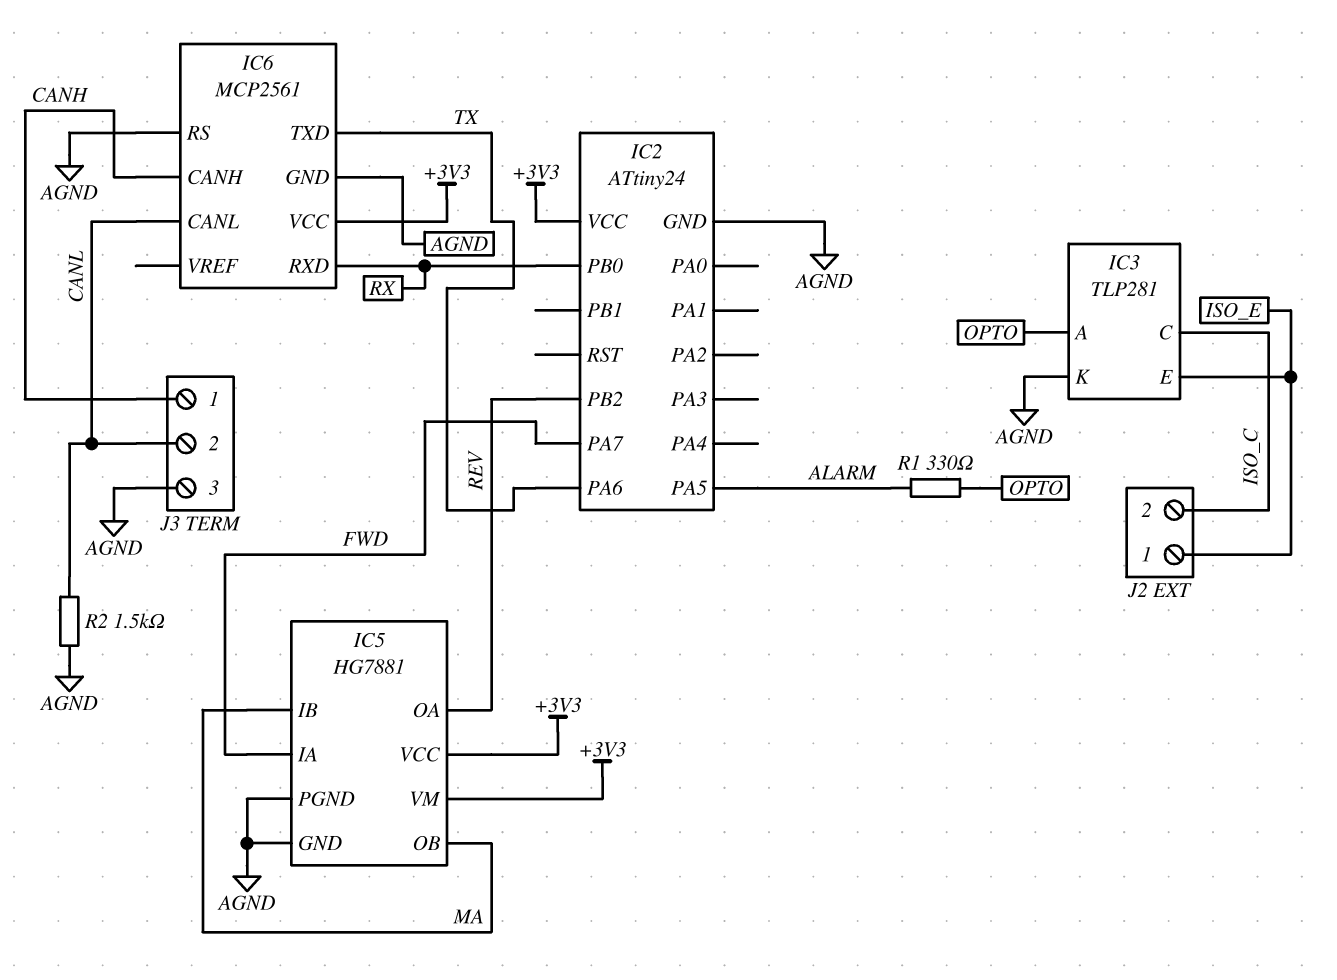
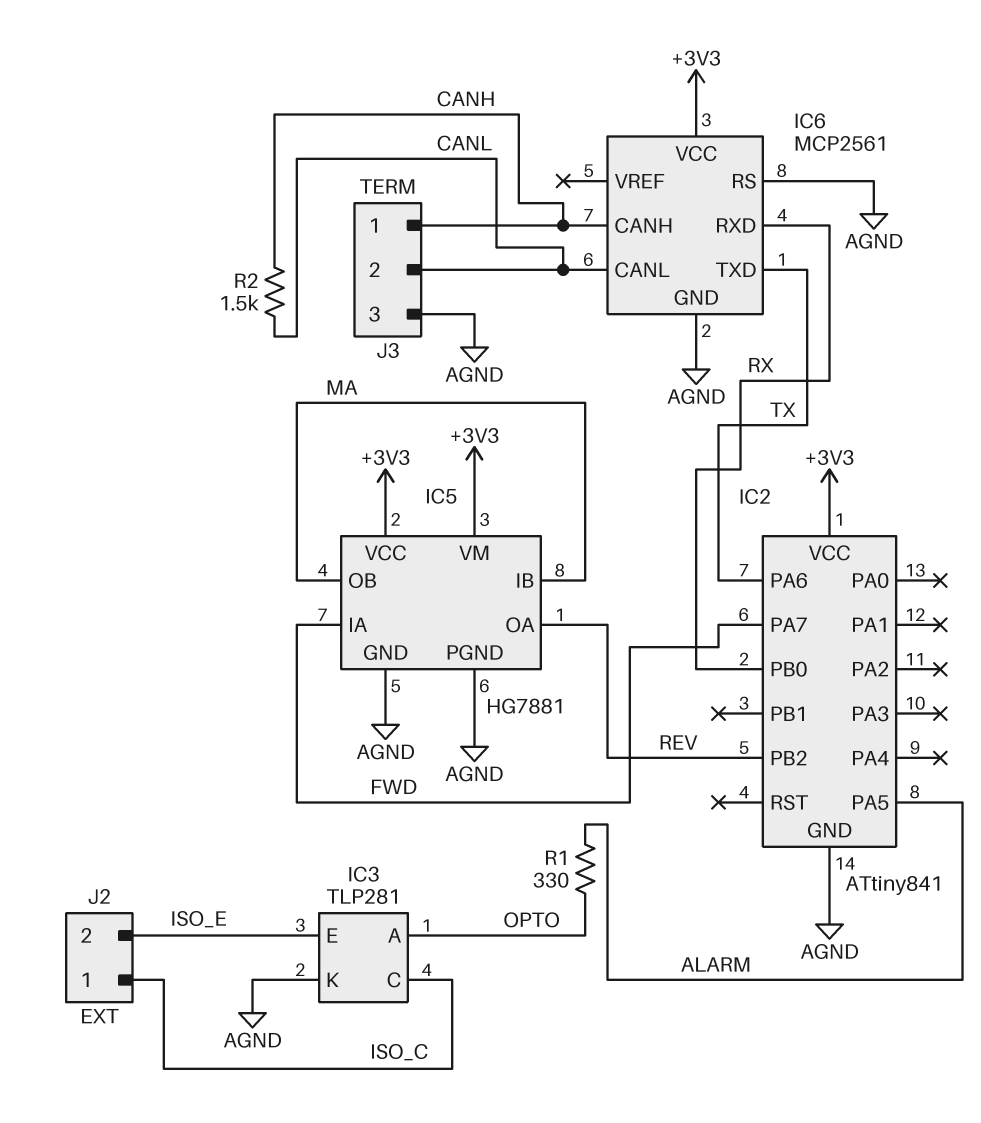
IC2: ATtiny24 -> ATtiny841
J2 pin 1: ISO_E -> ISO_C
J2 pin 2: ISO_C -> ISO_E
R2: 1.5k (AGND, CANL) -> 1.5k (CANH, CANL)

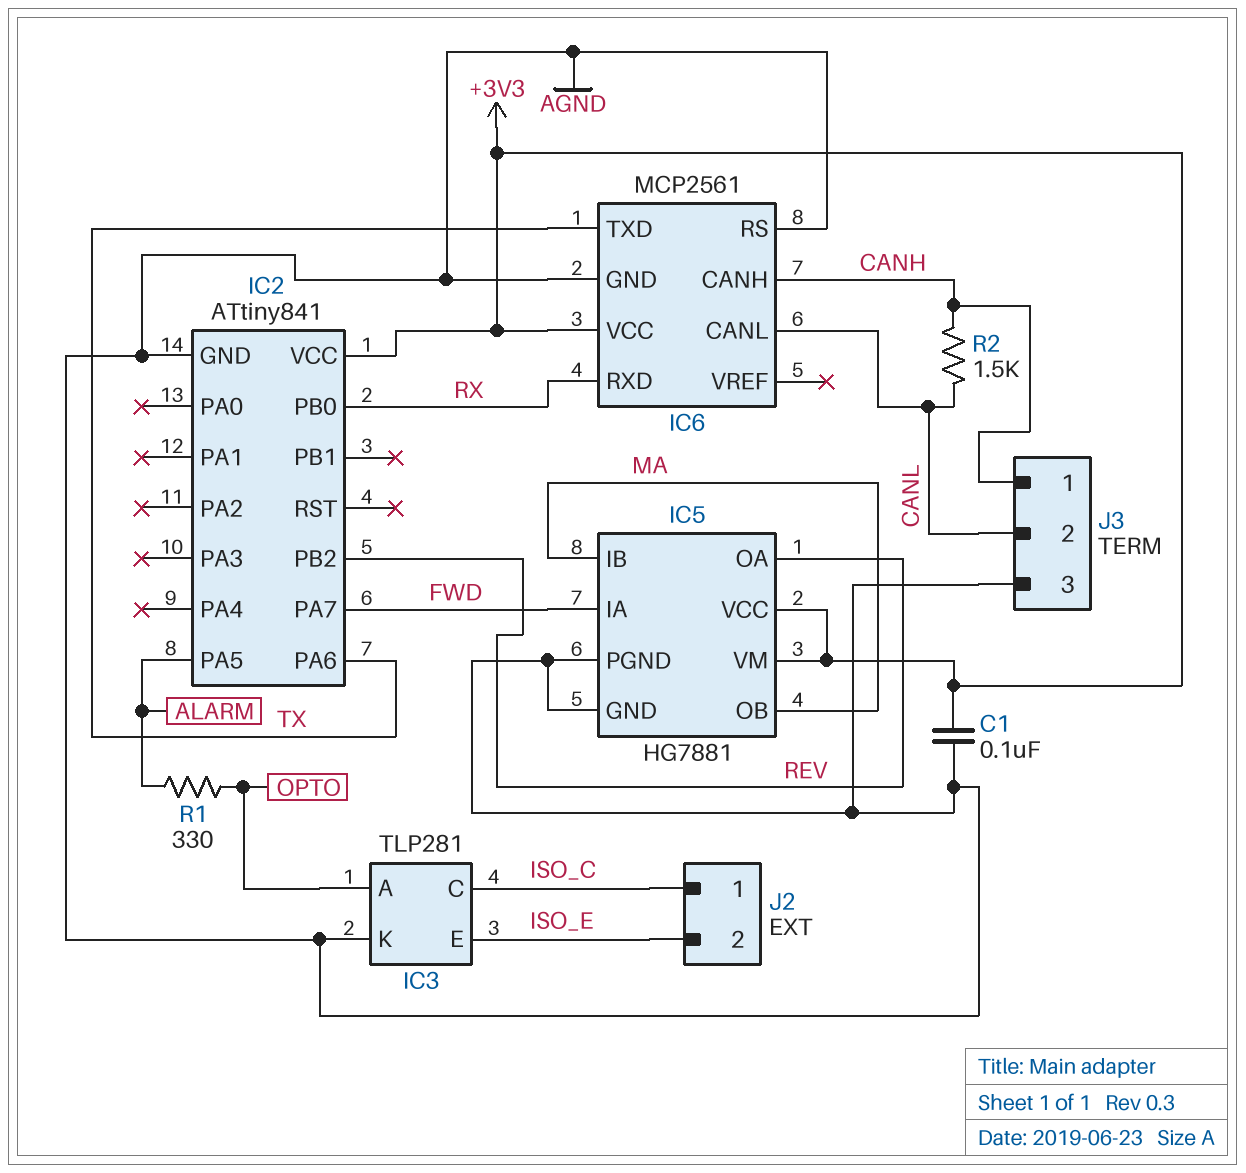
C1: none -> 100nF (+3V3, AGND)

